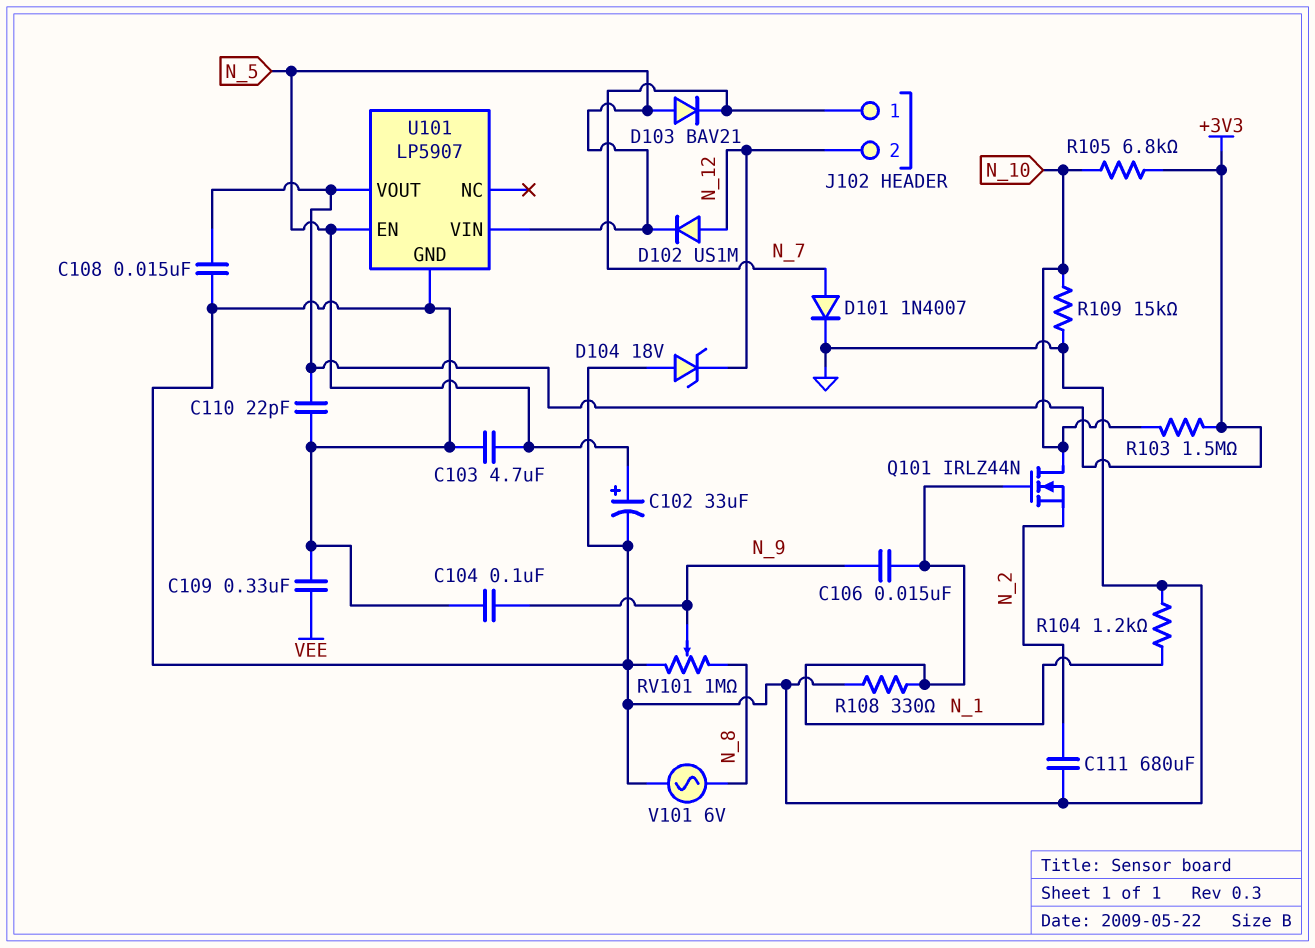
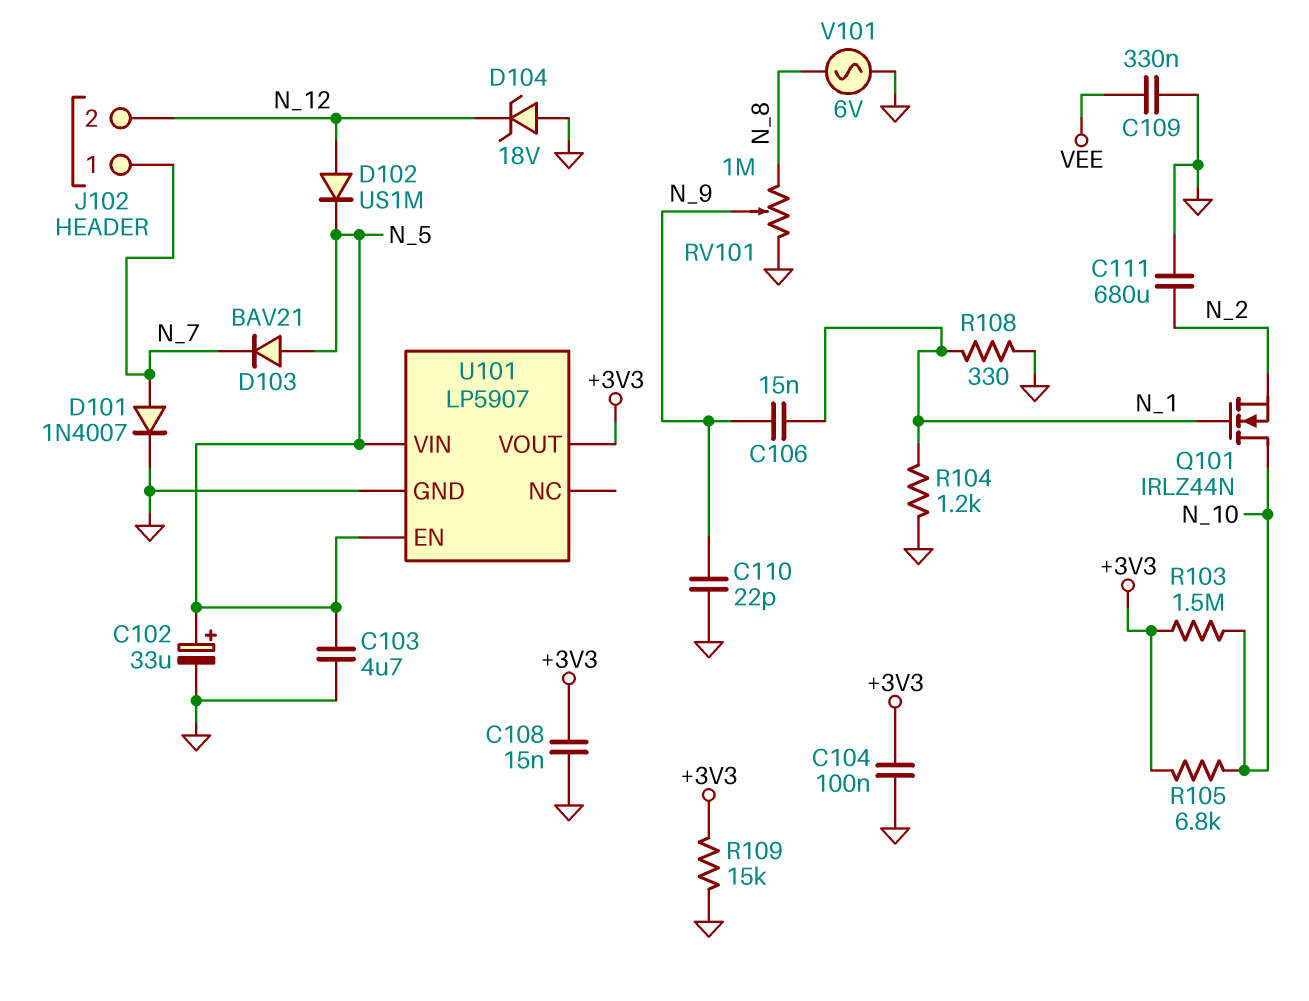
C104: 100nF (GND, N_9) -> 100nF (+3V3, GND)
C110: 22pF (+3V3, GND) -> 22pF (GND, N_9)
R109: 15k (GND, N_10) -> 15k (+3V3, GND)

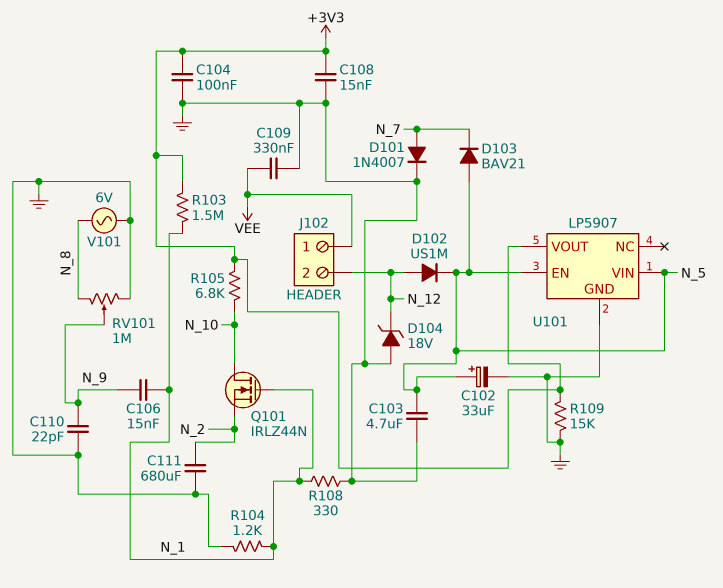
J102 pin 1: N_7 -> VEE
R103: 1.5M (+3V3, N_10) -> 1.5M (+3V3, N_1)

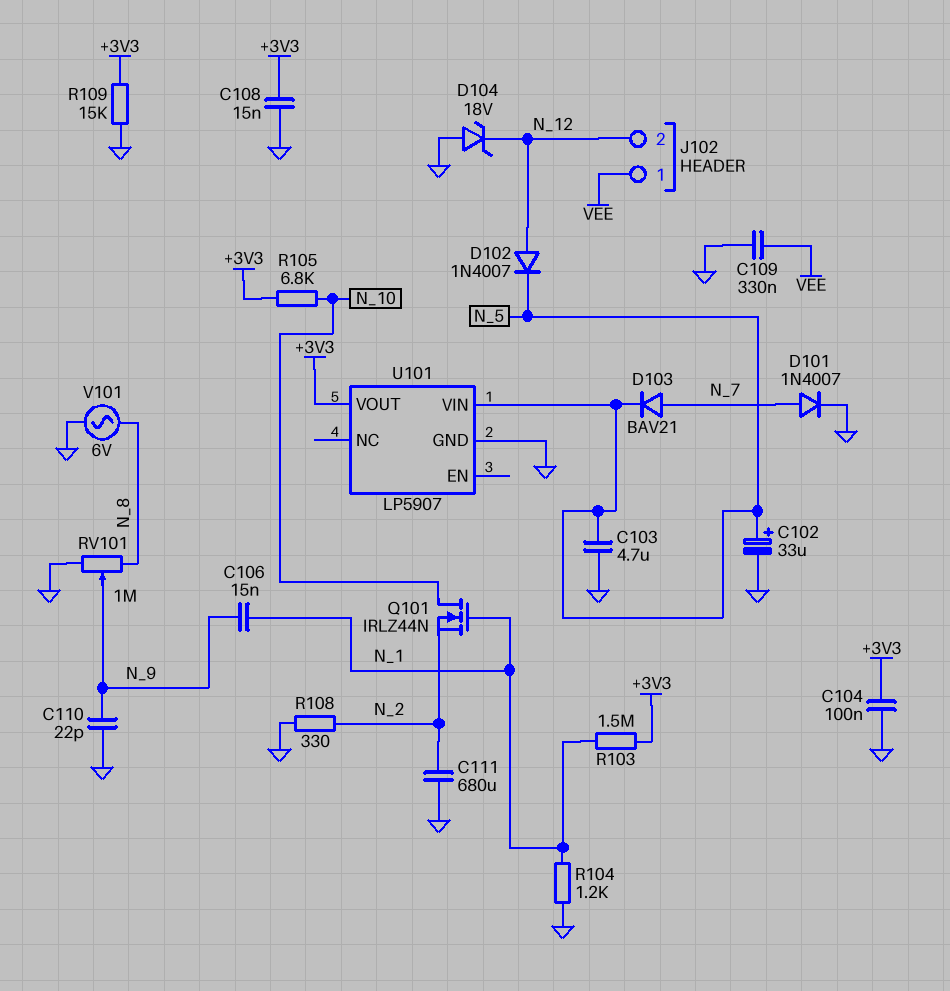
D102: diode US1M (A N_12, K N_5) -> diode 1N4007 (A N_12, K N_5)
D103: diode BAV21 (A N_5, K N_7) -> diode BAV21 (A N_7, K N_5)
R108: 330 (GND, N_1) -> 330 (GND, N_2)
U101 pin EN: N_5 -> none

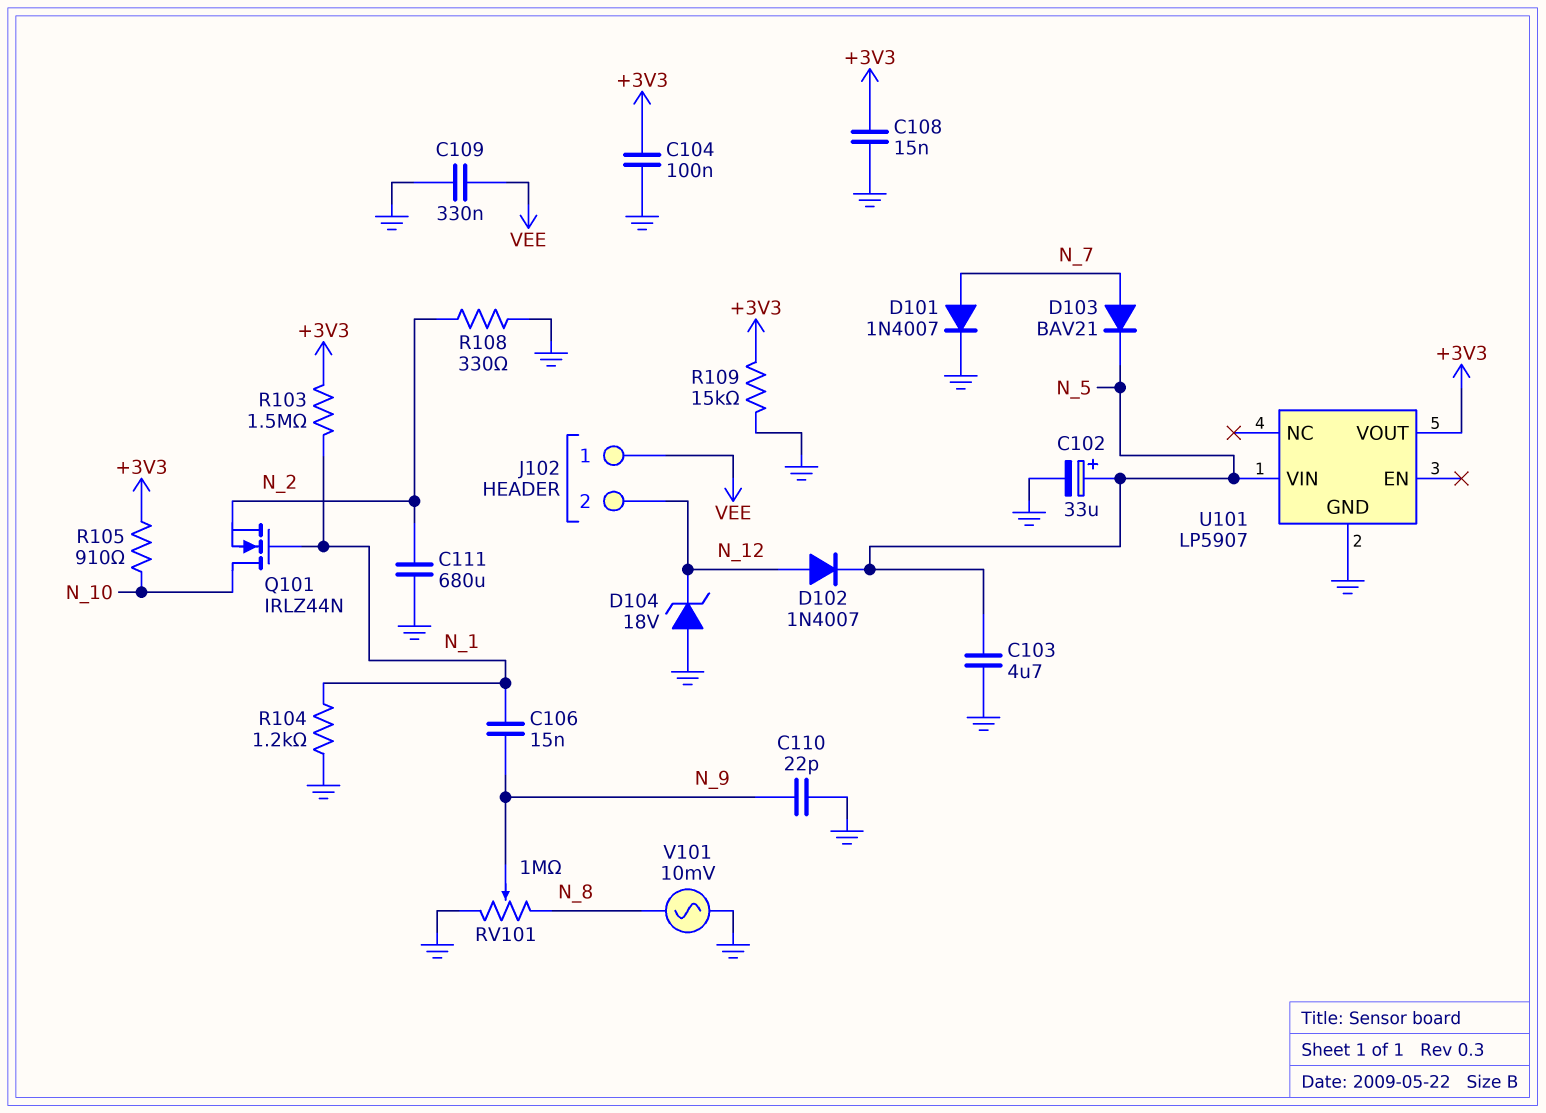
R105: 6.8k (+3V3, N_10) -> 910 (+3V3, N_10)
V101: AC 6V (GND, N_8) -> AC 10mV (GND, N_8)

